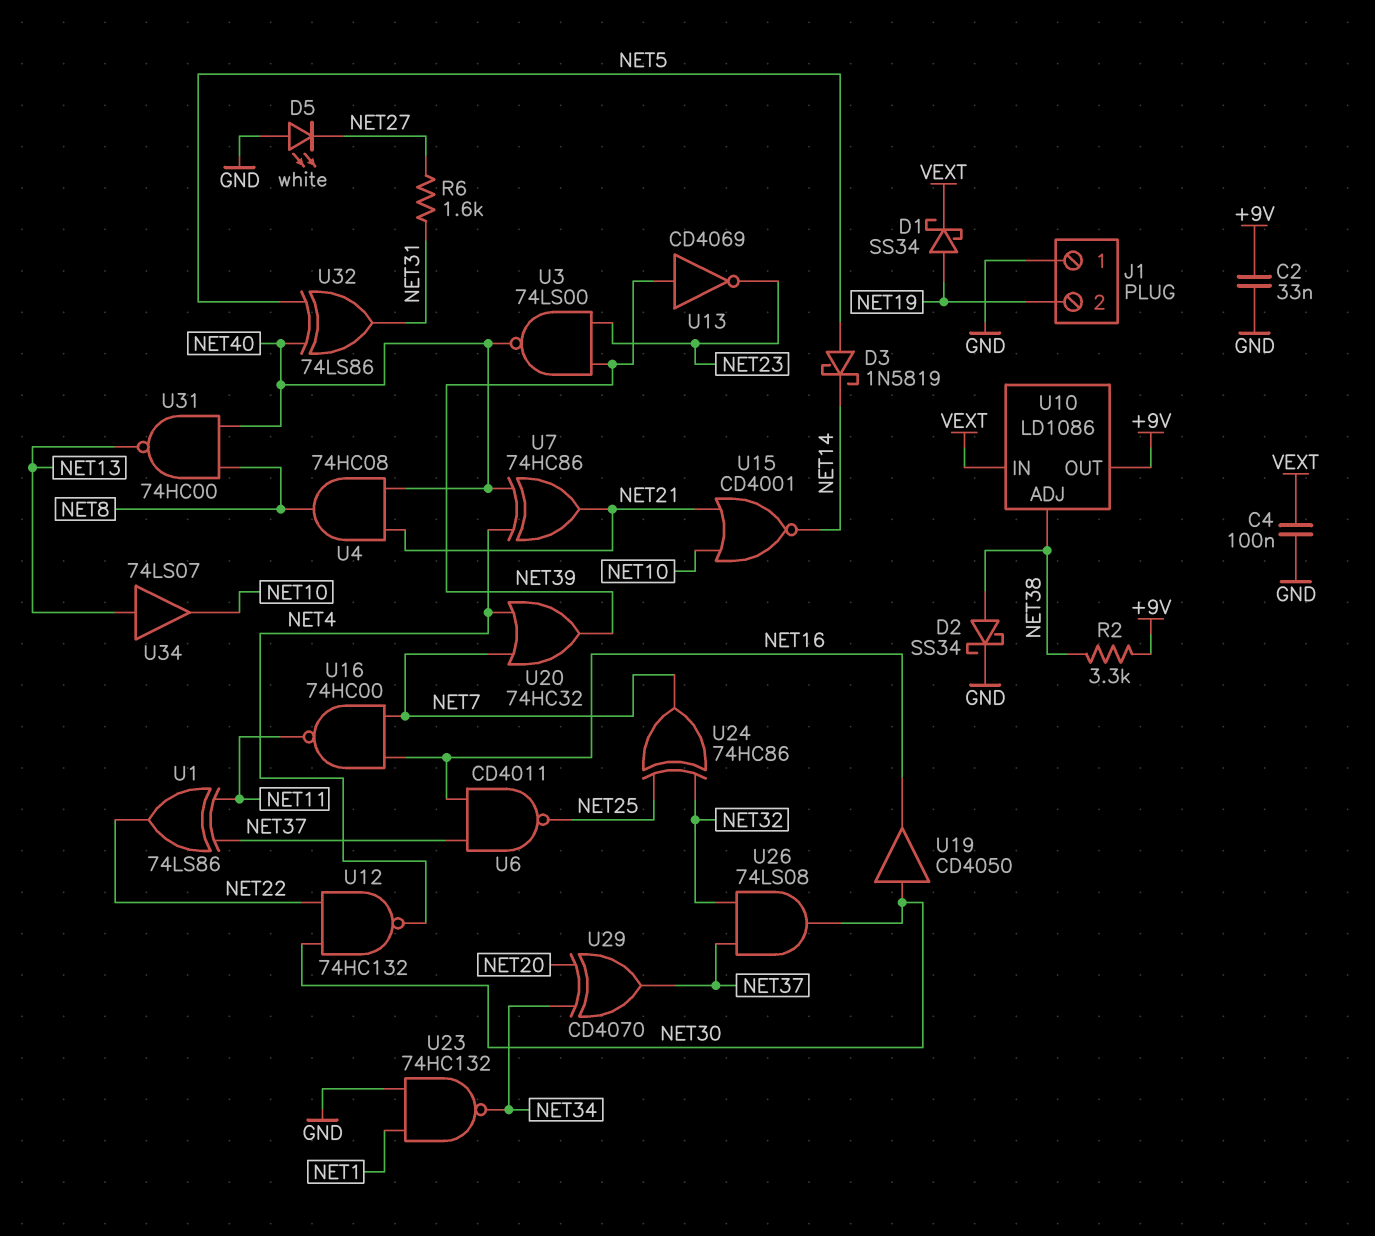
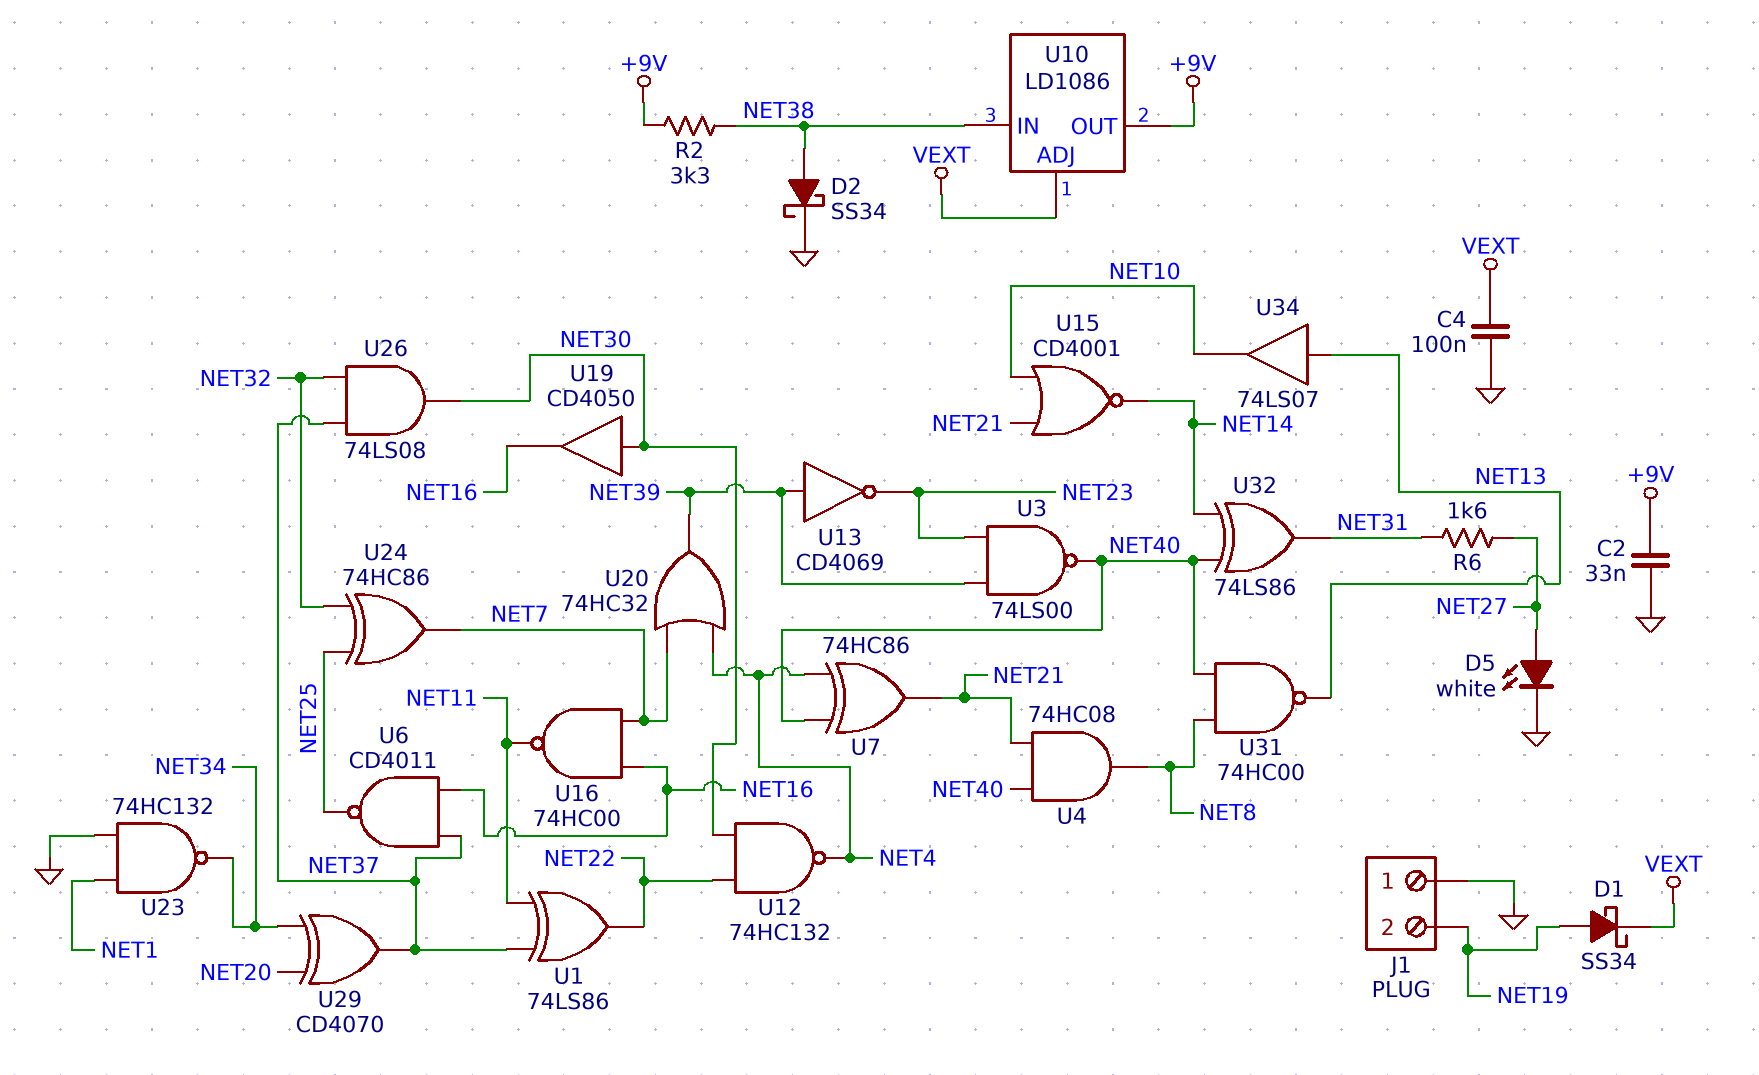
D3: schottky 1N5819 (A NET5, K NET14) -> none
D5: LED white (A GND, K NET27) -> LED white (A NET27, K GND)
U10 pin ADJ: NET38 -> VEXT
U10 pin IN: VEXT -> NET38
U32: XOR 74LS86 (in NET5, in NET40, out NET31) -> XOR 74LS86 (in NET14, in NET40, out NET31)

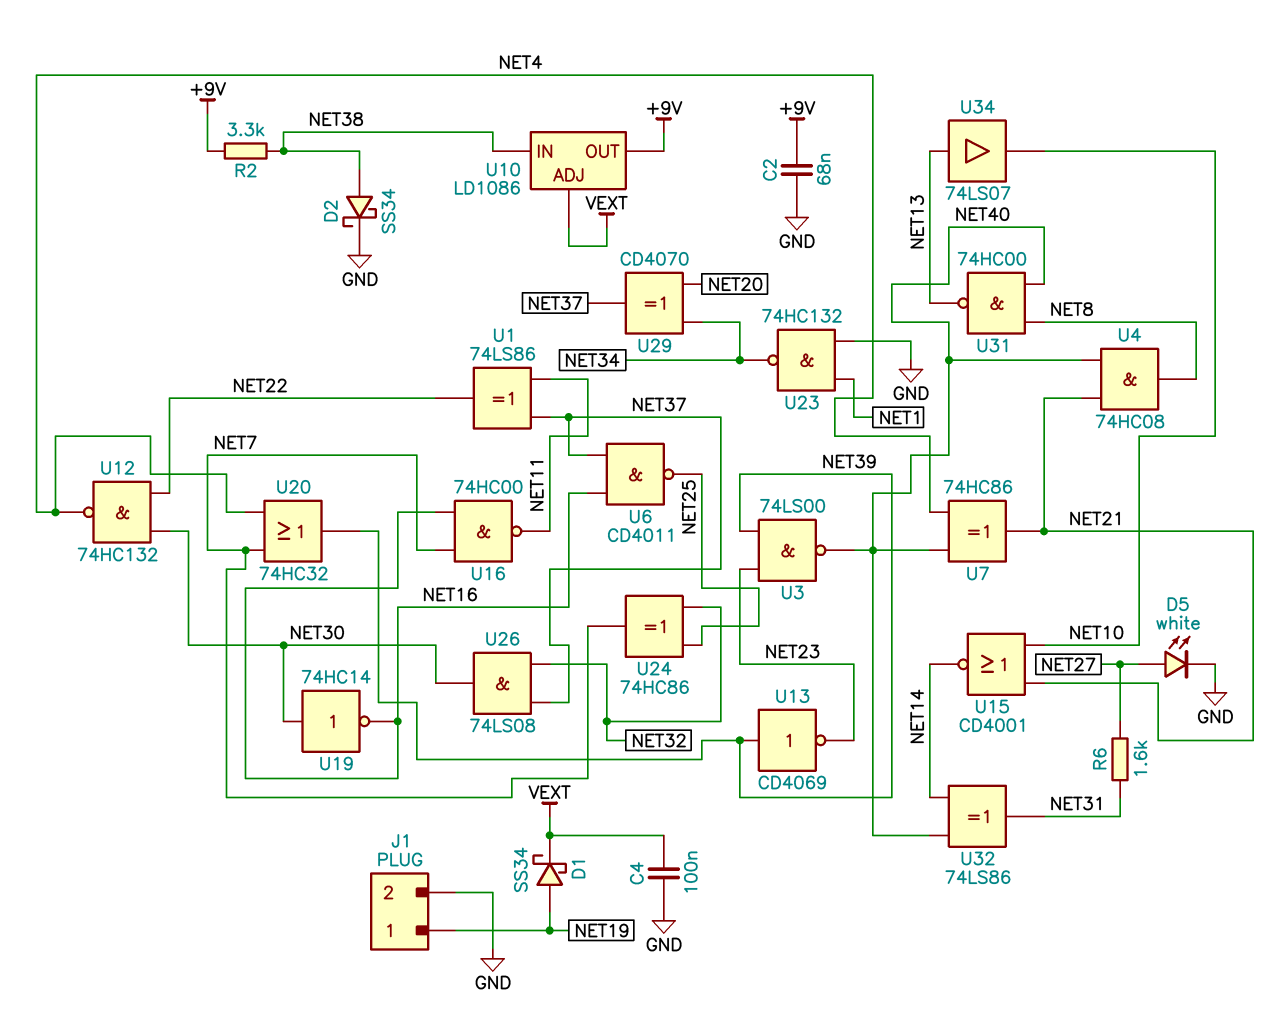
C2: 33nF (+9V, GND) -> 68nF (+9V, GND)
J1 pin 1: GND -> NET19
J1 pin 2: NET19 -> GND
U19: buffer CD4050 (in NET30, out NET16) -> NOT 74HC14 (in NET30, out NET16)

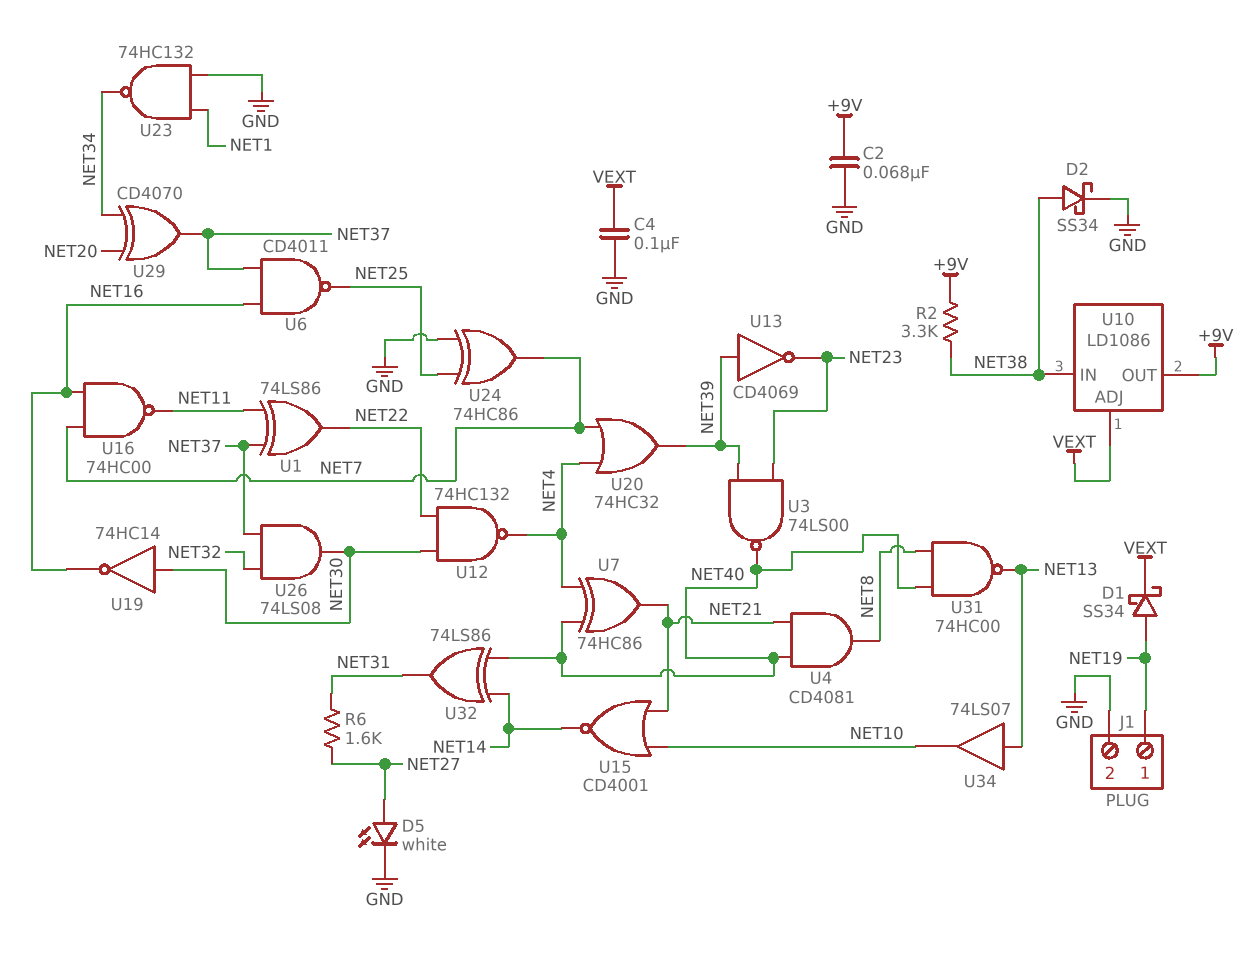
U4: AND 74HC08 (in NET21, in NET40, out NET8) -> AND CD4081 (in NET21, in NET40, out NET8)
U24: XOR 74HC86 (in NET25, in NET32, out NET7) -> XOR 74HC86 (in GND, in NET25, out NET7)

